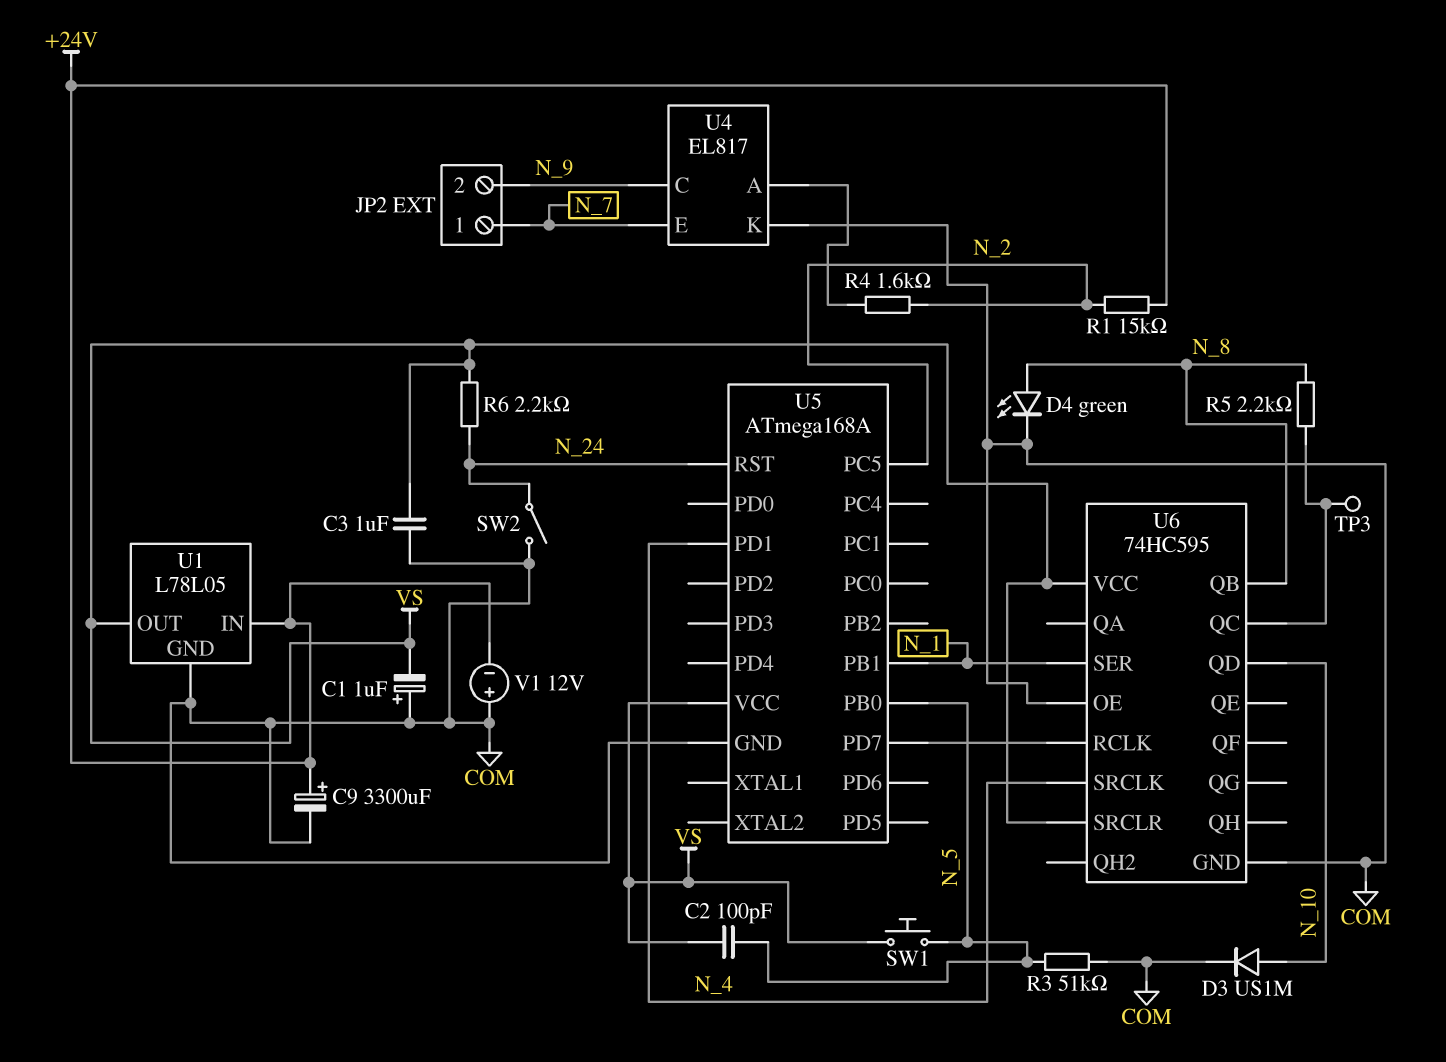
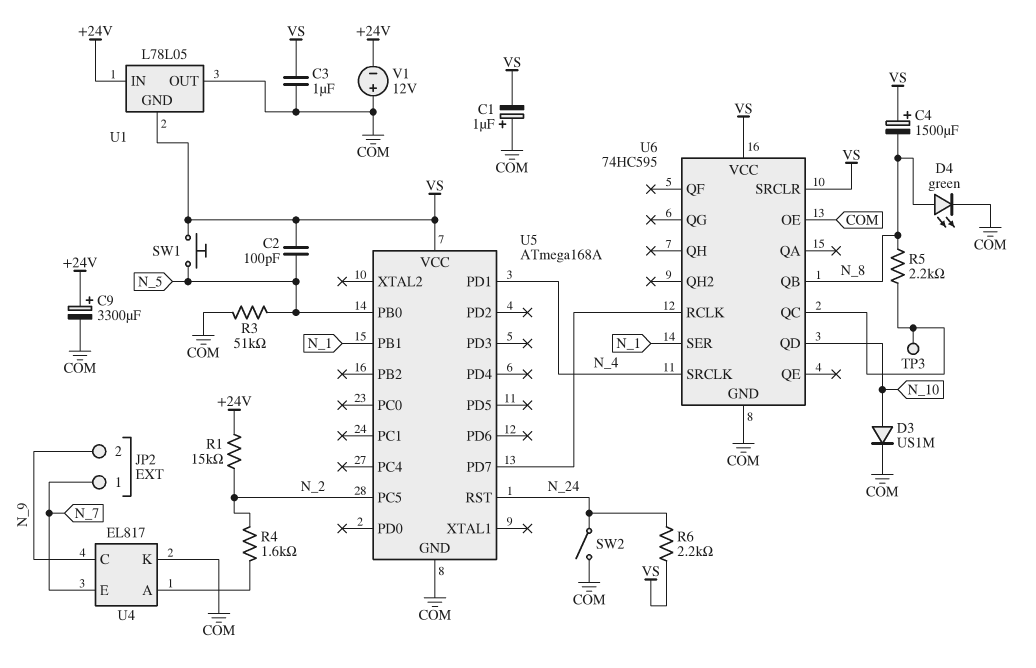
C4: none -> 1500uF (plus VS, minus N_8)
U1 pin GND: COM -> VS
U1 pin OUT: VS -> COM

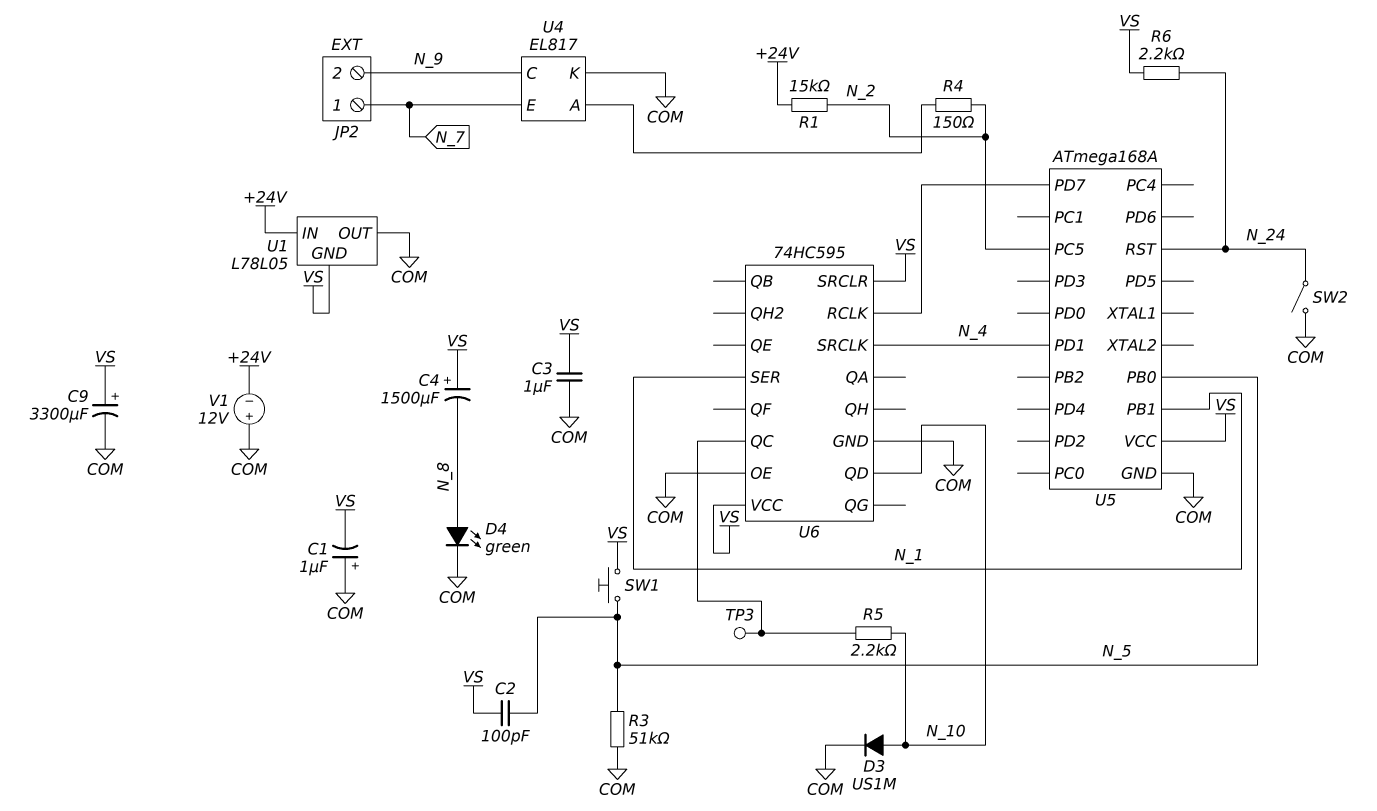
C9: 3300uF (plus +24V, minus COM) -> 3300uF (plus VS, minus COM)
R4: 1.6k (N_2, U4/A) -> 150 (N_2, U4/A)
R5: 2.2k (N_8, U6/QC) -> 2.2k (N_10, U6/QC)
U6 pin QB: N_8 -> none

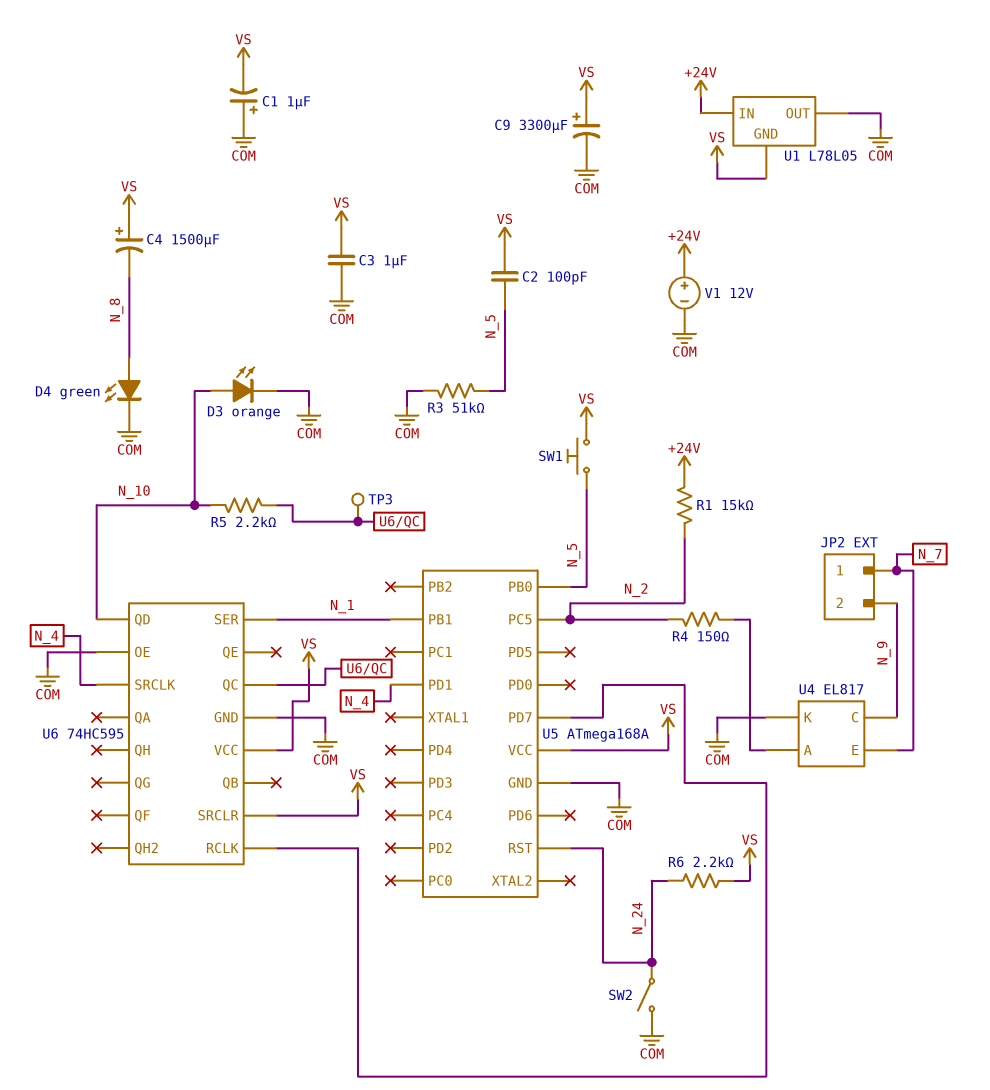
D3: diode US1M (A N_10, K COM) -> LED orange (A N_10, K COM)
V1: 12V (plus COM, minus +24V) -> 12V (plus +24V, minus COM)

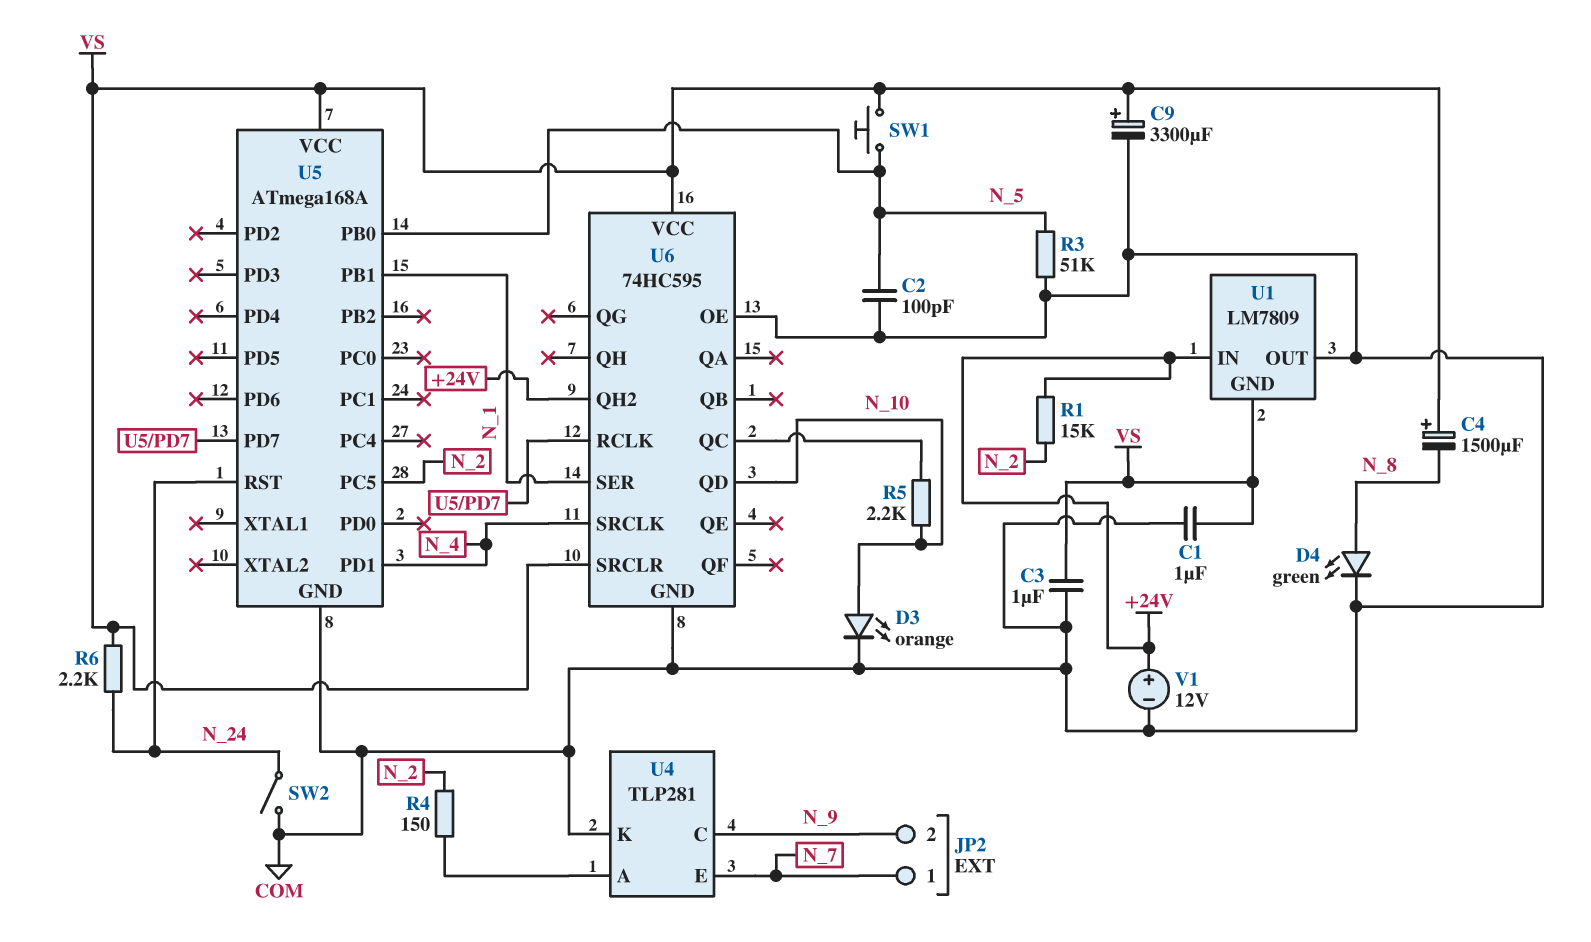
C1: 1uF (plus COM, minus VS) -> 1uF (COM, VS)
C2: 100pF (N_5, VS) -> 100pF (COM, N_5)
TP3: test point (U6/QC) -> none
U1: L78L05 -> LM7809
U4: EL817 -> TLP281
U6 pin QH2: none -> +24V

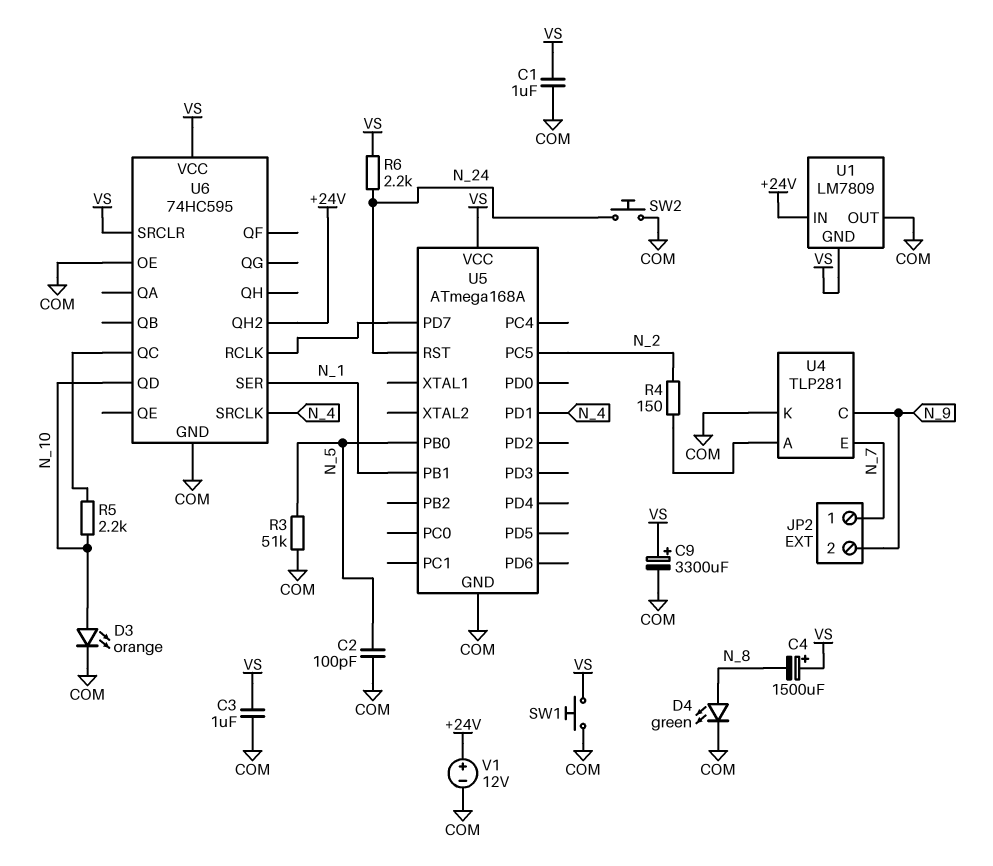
R1: 15k (+24V, N_2) -> none
SW1: button (N_5, VS) -> button (COM, VS)
SW2: switch (COM, N_24) -> button (COM, N_24)

